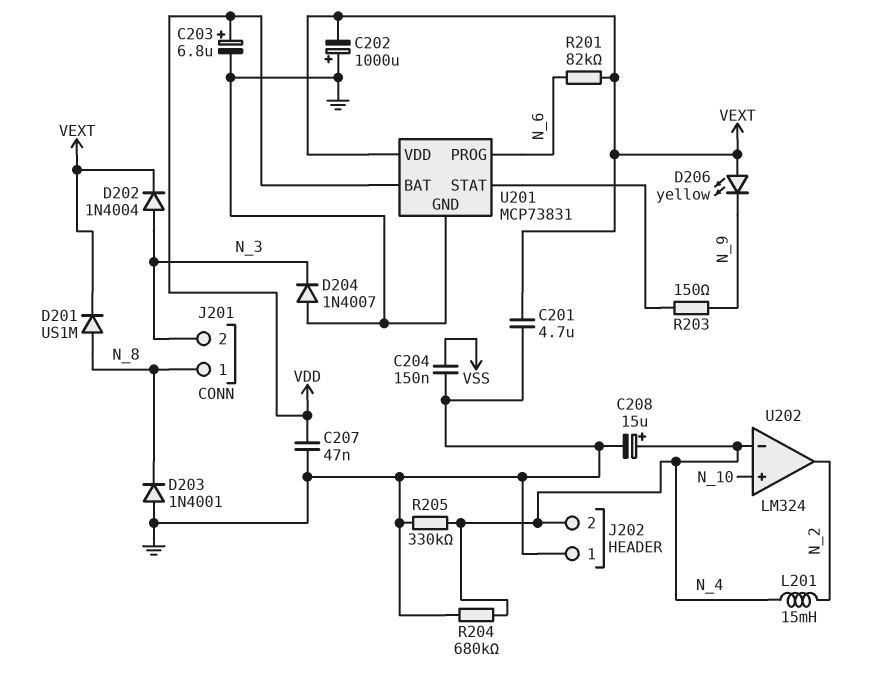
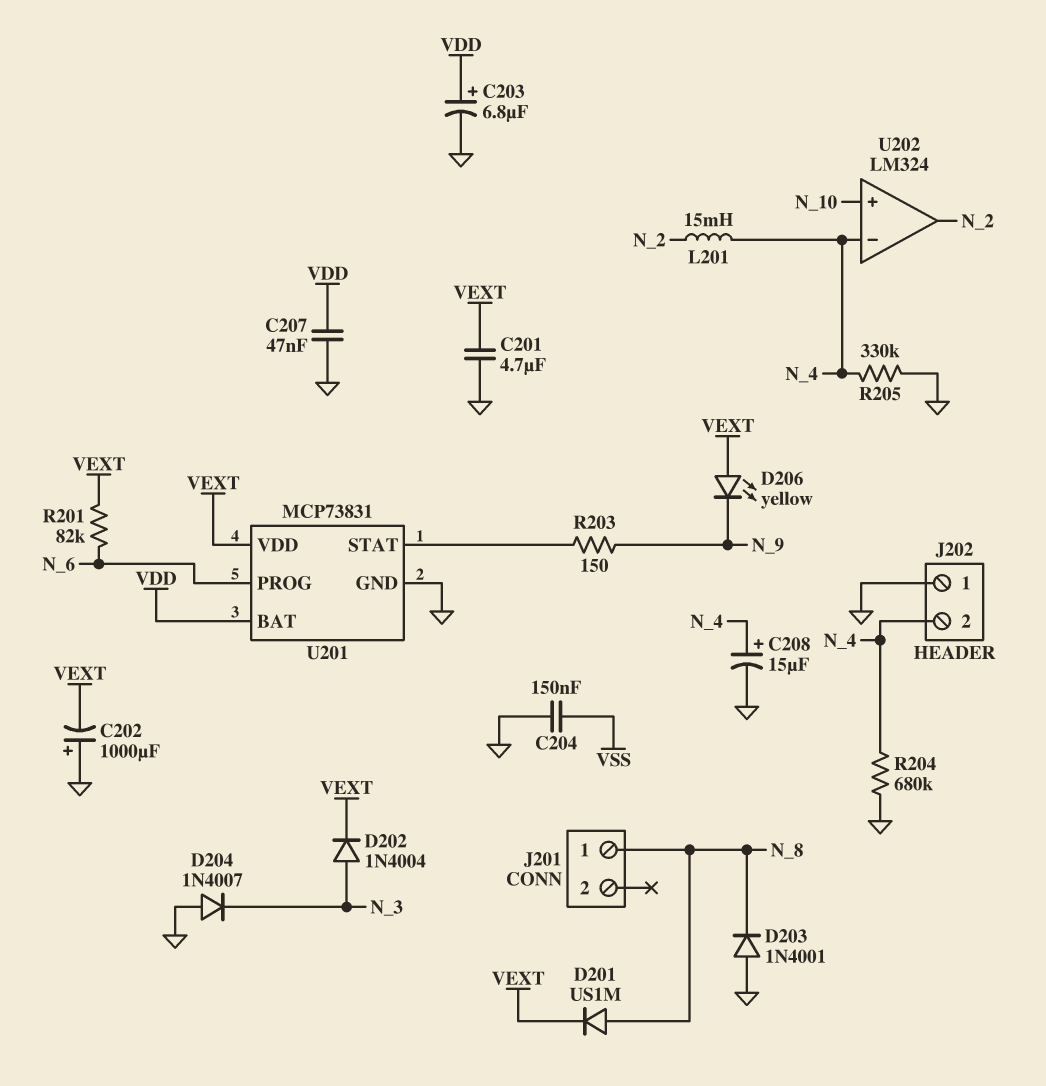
J201 pin 2: N_3 -> none

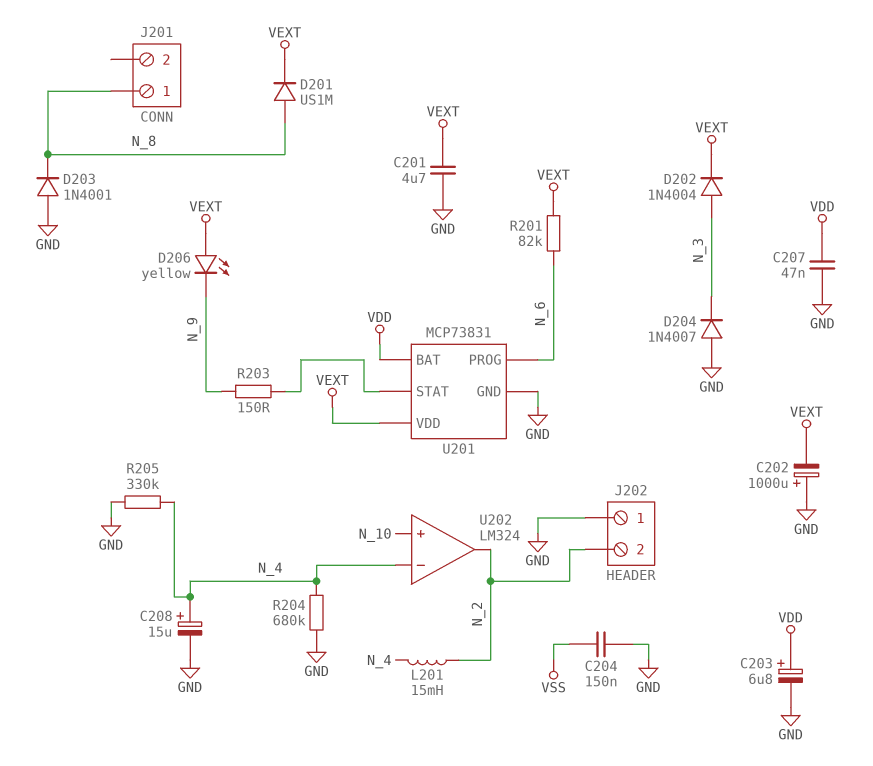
J202 pin 2: N_4 -> N_2

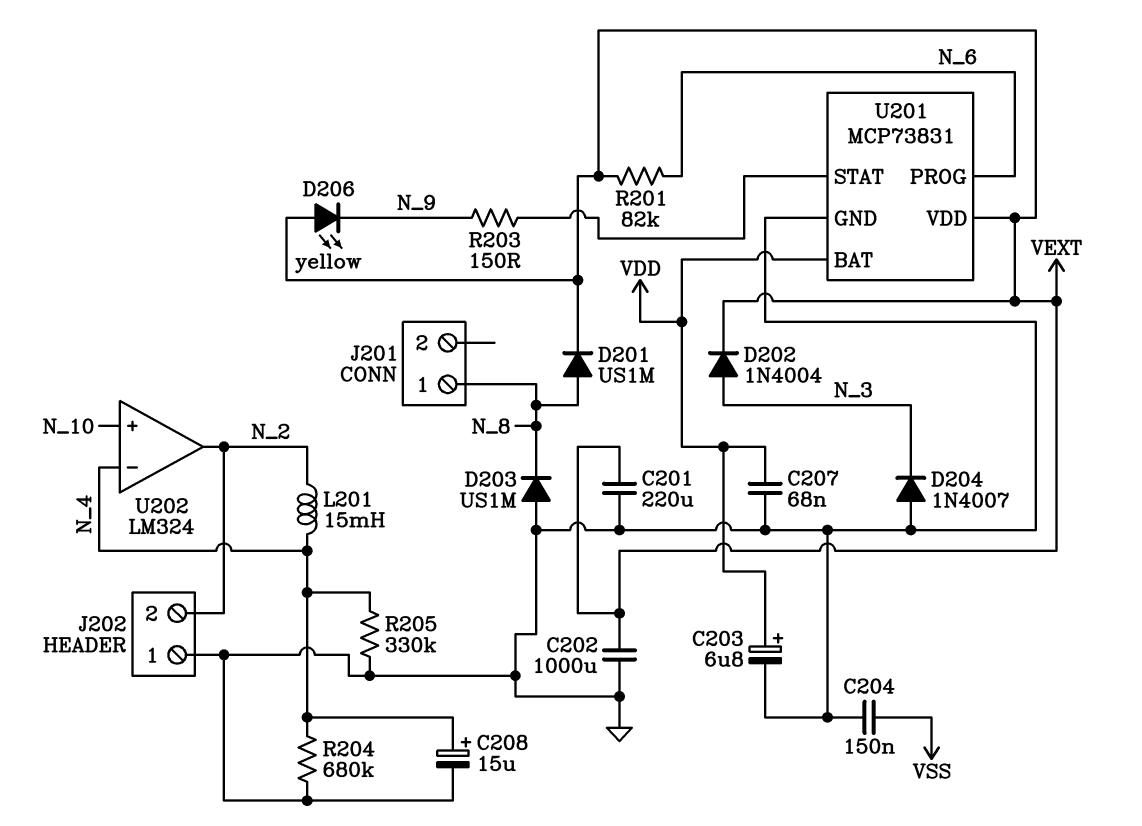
C201: 4.7uF (GND, VEXT) -> 220uF (GND, VEXT)
C202: 1000uF (plus GND, minus VEXT) -> 1000uF (GND, VEXT)
C207: 47nF (GND, VDD) -> 68nF (GND, VDD)
D203: diode 1N4001 (A GND, K N_8) -> diode US1M (A GND, K N_8)

